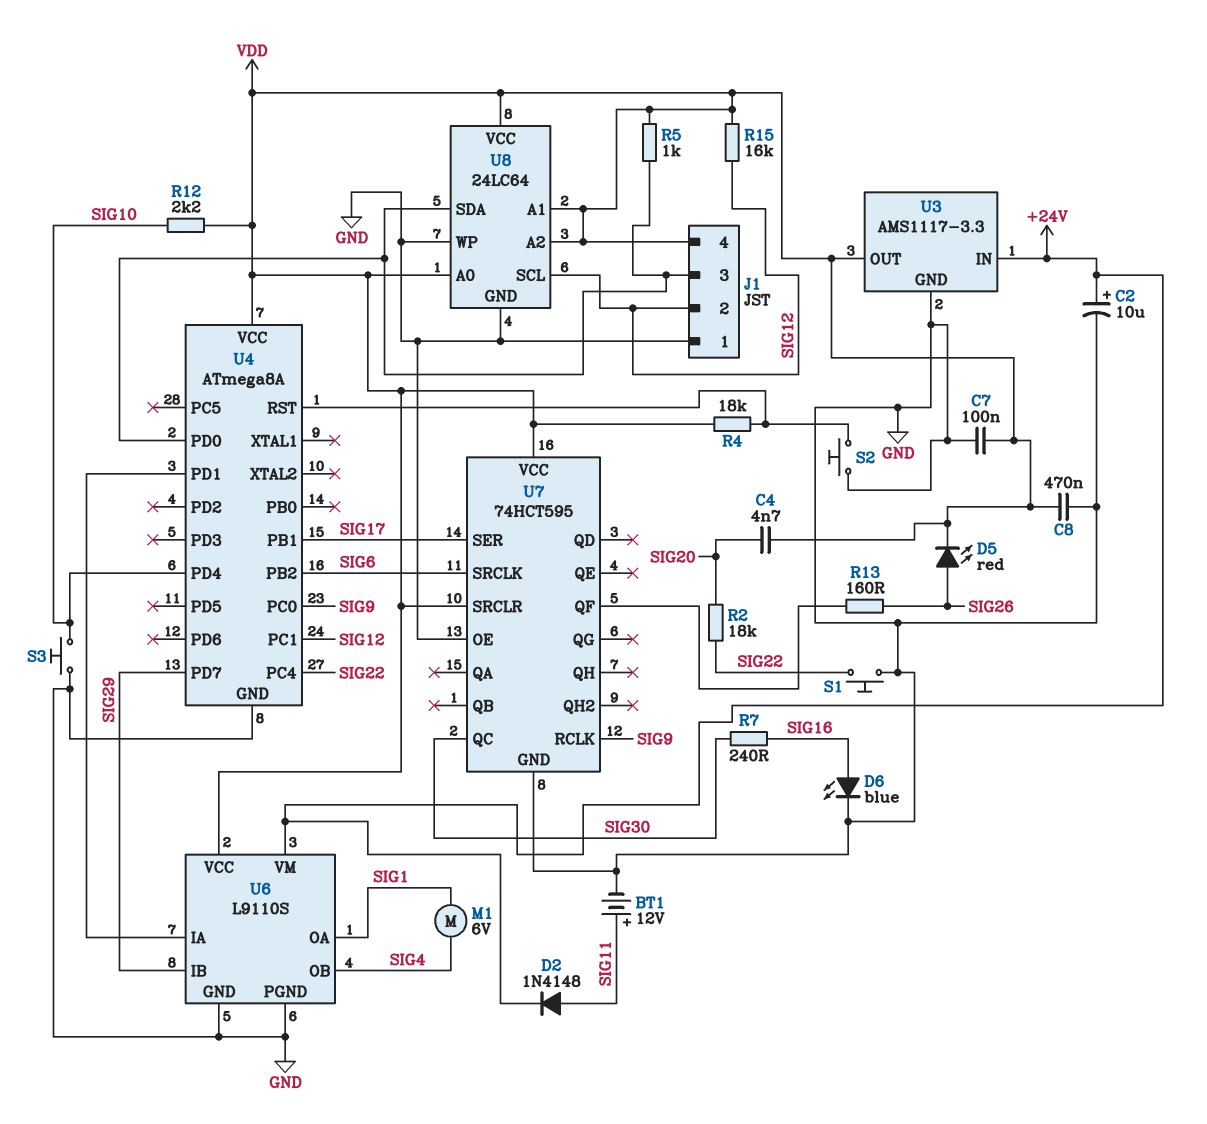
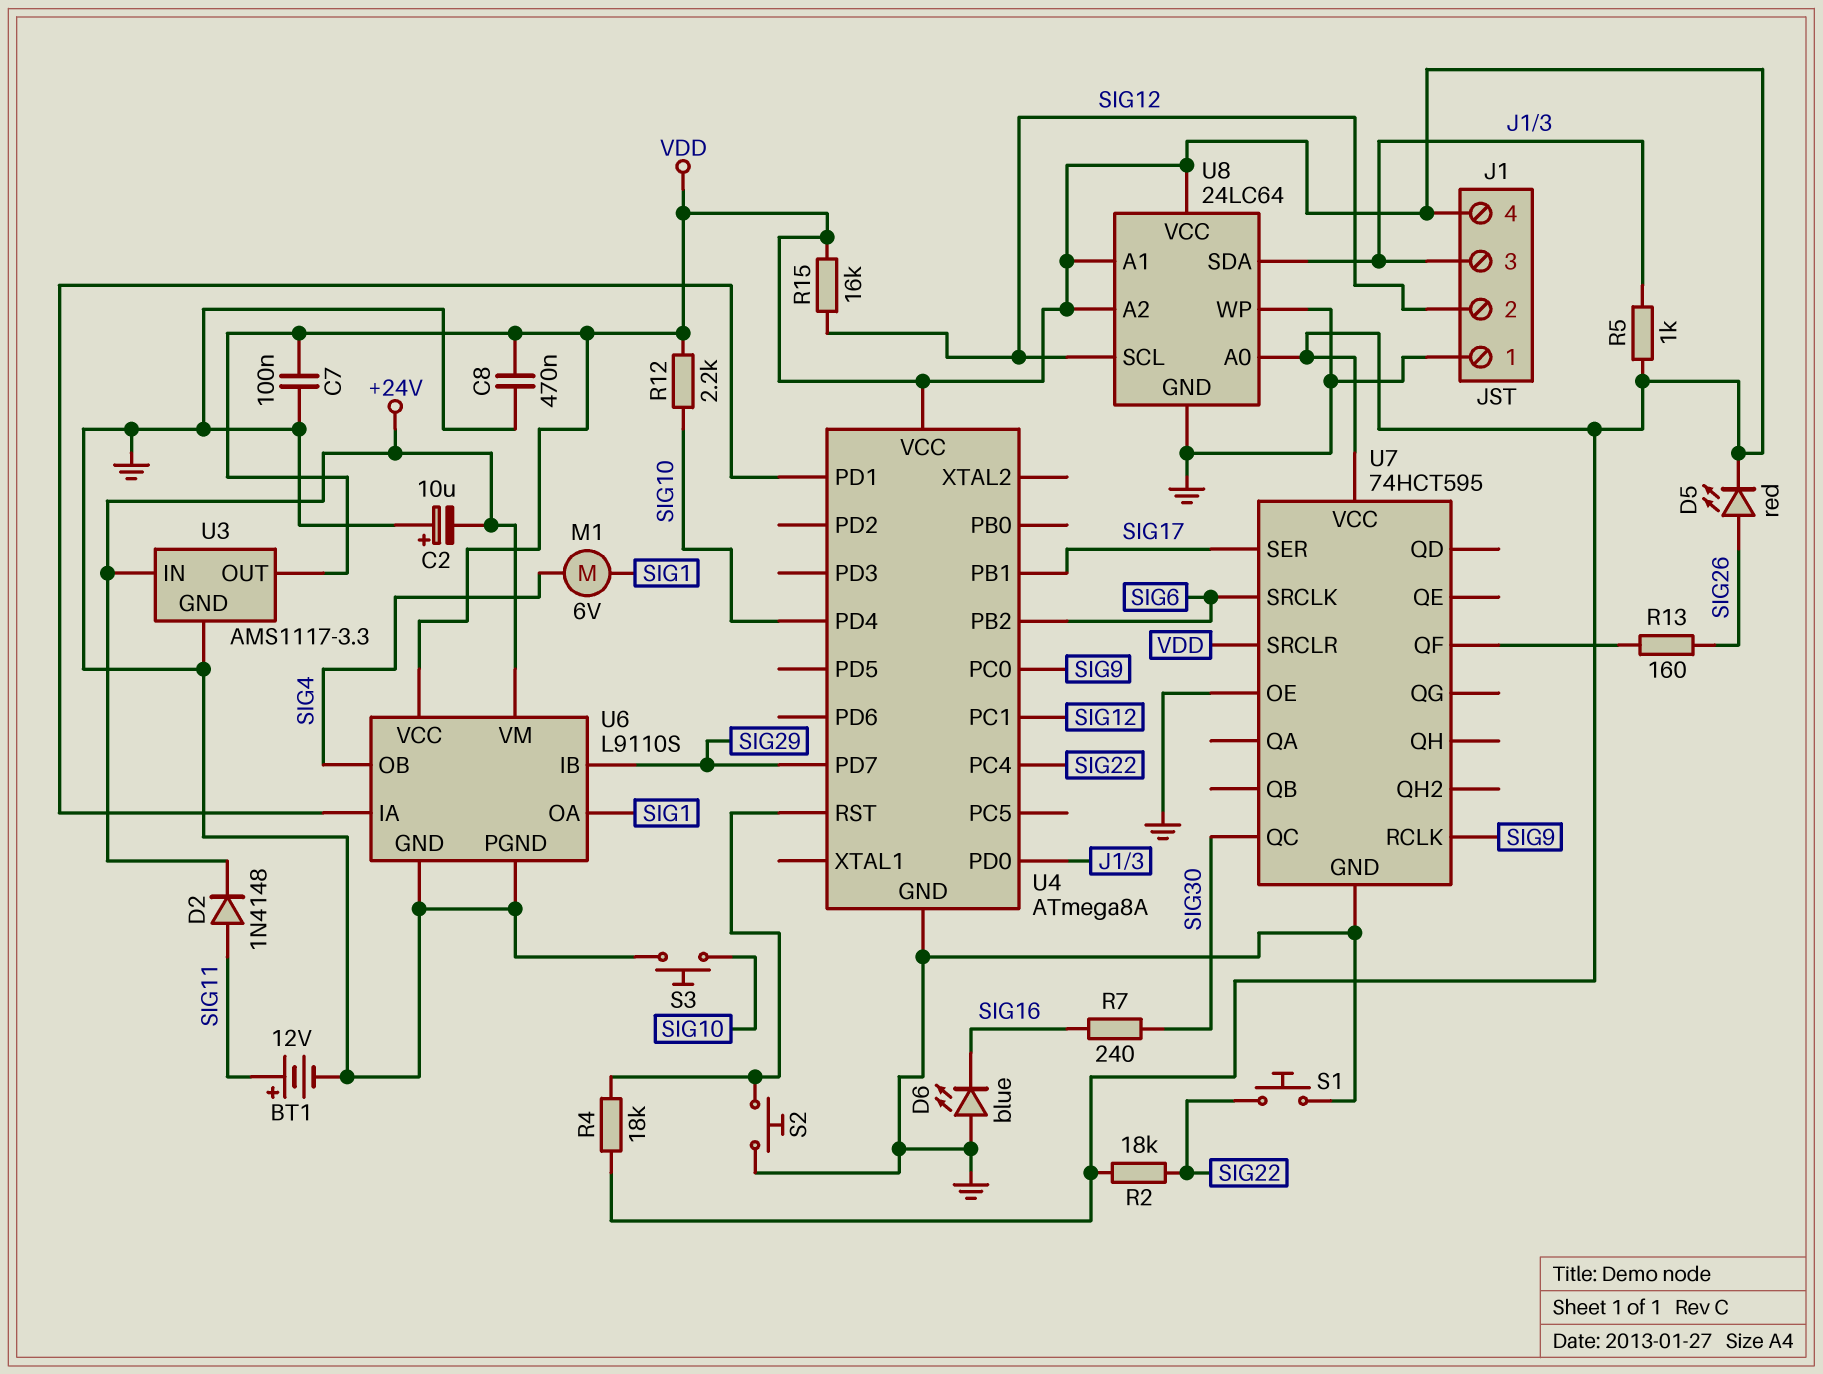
C2: 10uF (plus +24V, minus GND) -> 10uF (plus GND, minus +24V)
C4: 4.7nF (SIG20, VDD) -> none
D6: LED blue (A SIG16, K GND) -> LED blue (A GND, K SIG16)
R2: 18k (SIG20, SIG22) -> 18k (SIG22, VDD)

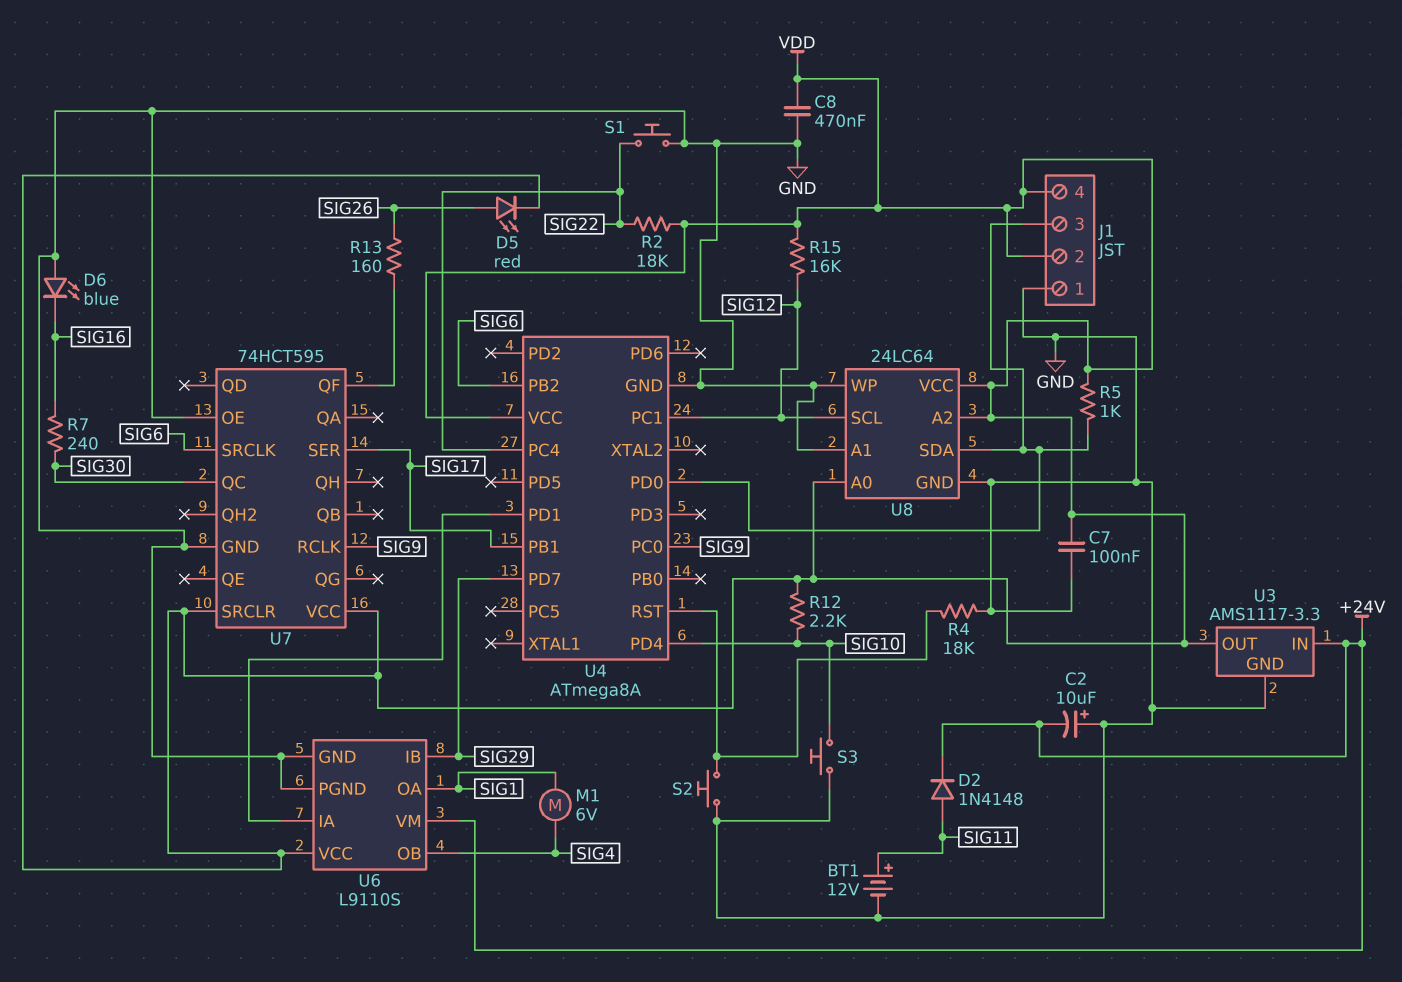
J1 pin 2: SIG12 -> VDD
R4: 18k (U4/RST, VDD) -> 18k (GND, U4/RST)
U8 pin A1: VDD -> GND

